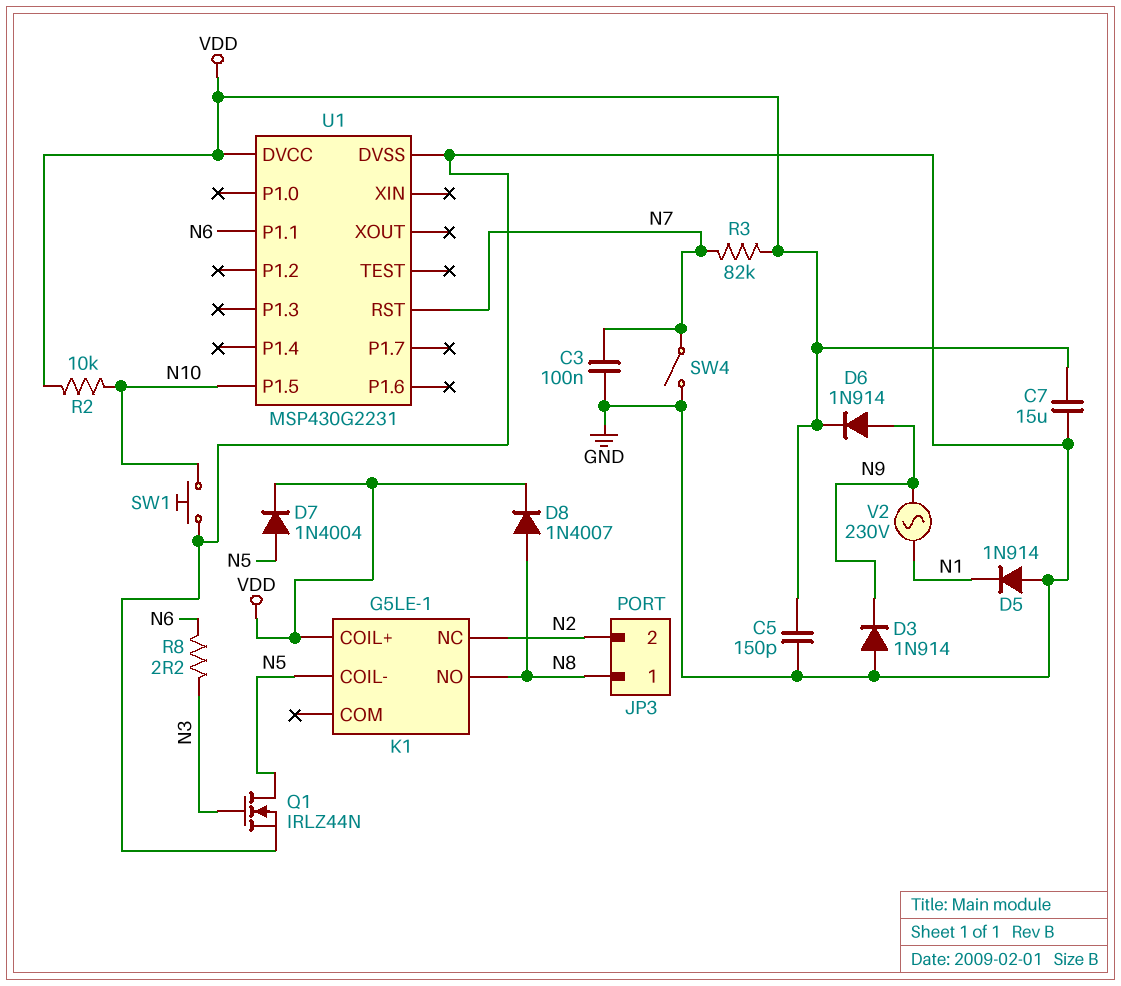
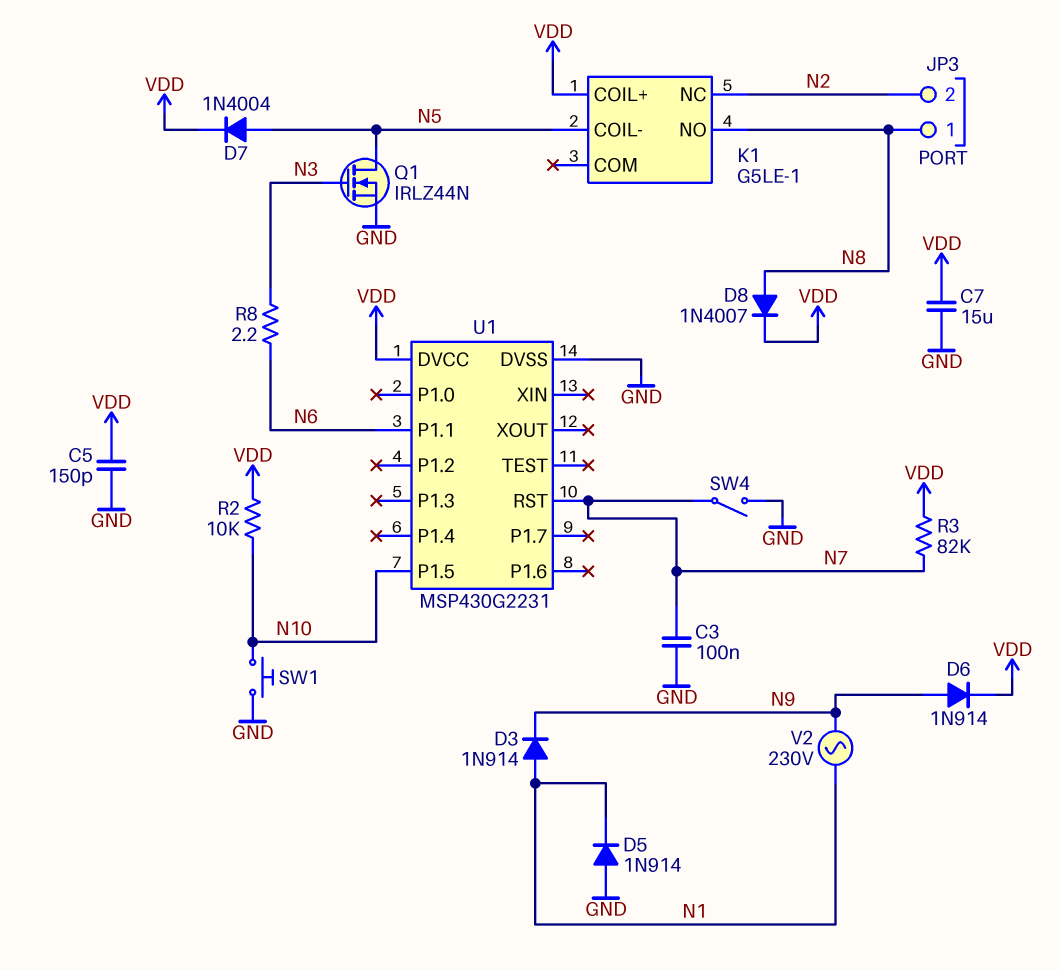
D3: diode 1N914 (A GND, K N9) -> diode 1N914 (A N1, K N9)

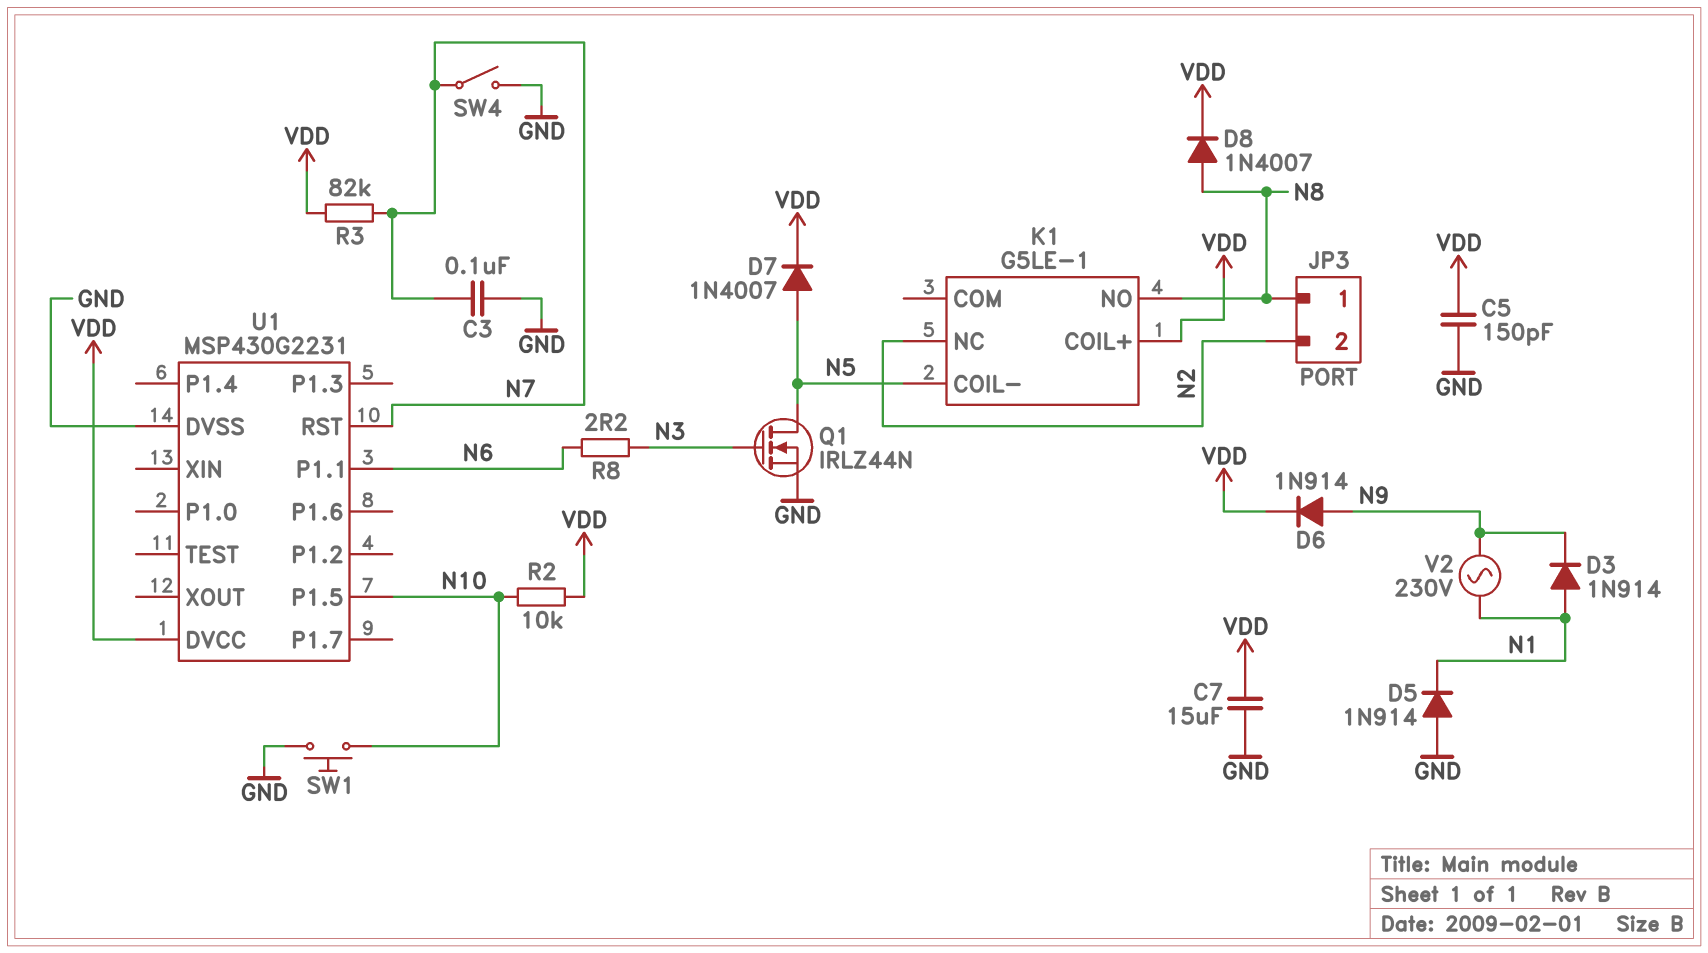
D7: diode 1N4004 (A N5, K VDD) -> diode 1N4007 (A N5, K VDD)

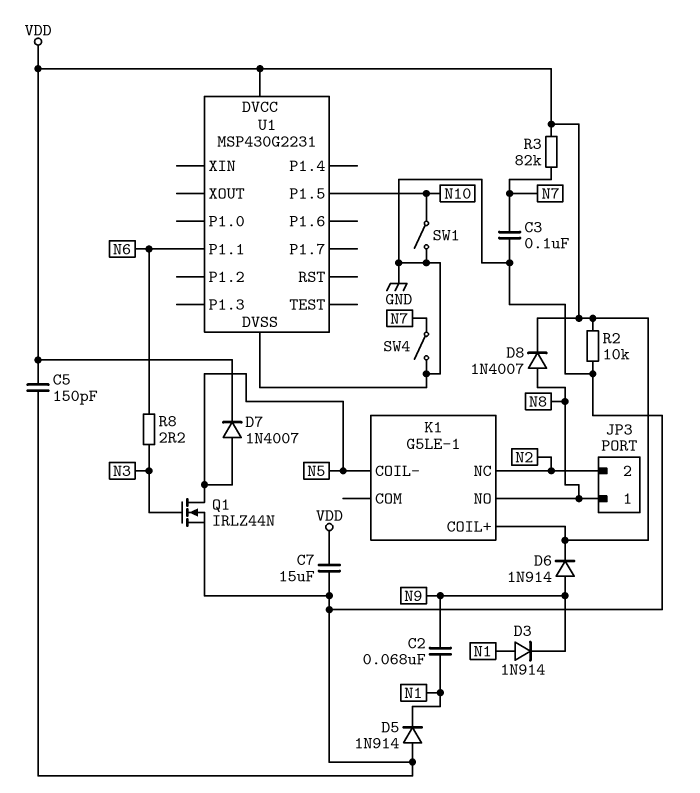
C2: none -> 68nF (N1, N9)
R2: 10k (N10, VDD) -> 10k (GND, VDD)
SW1: button (GND, N10) -> switch (GND, N10)
U1 pin RST: N7 -> none
V2: AC 230V (N1, N9) -> none

